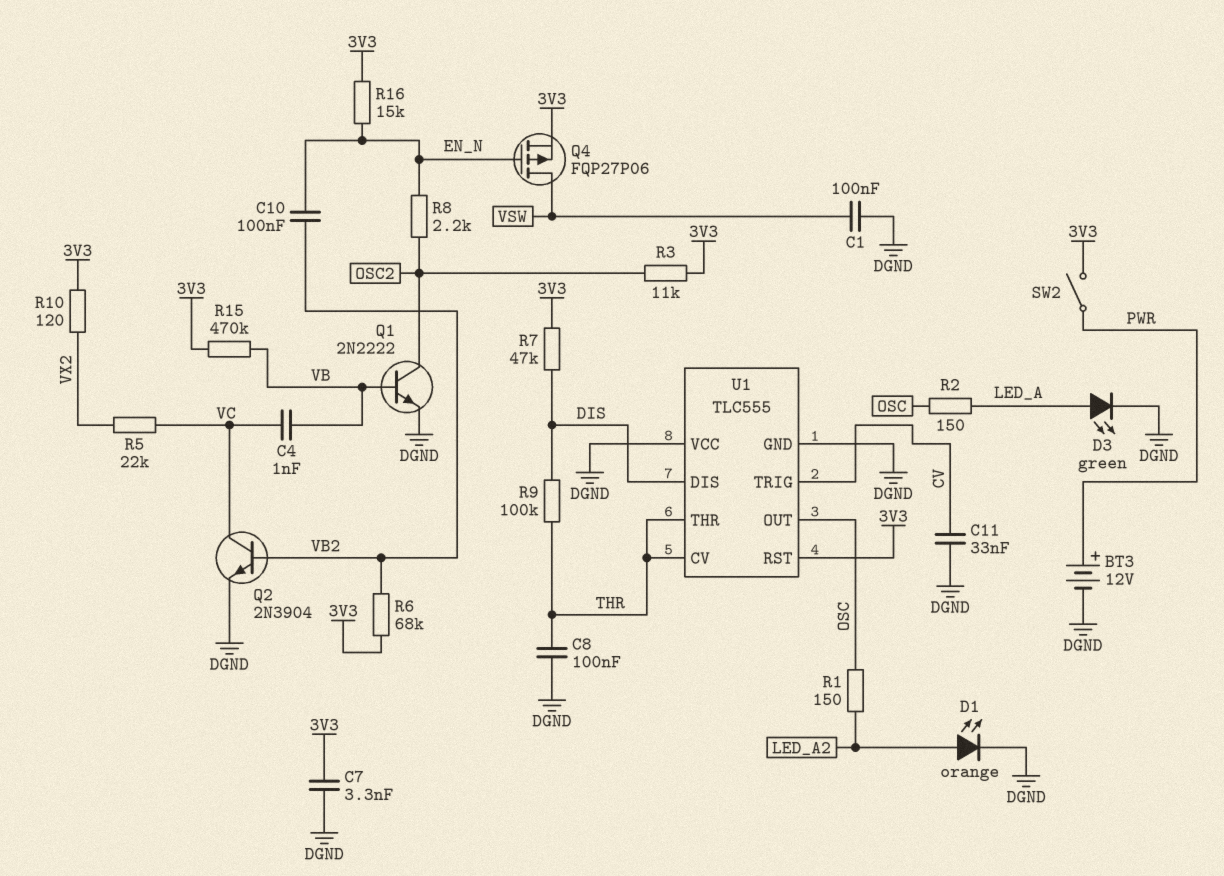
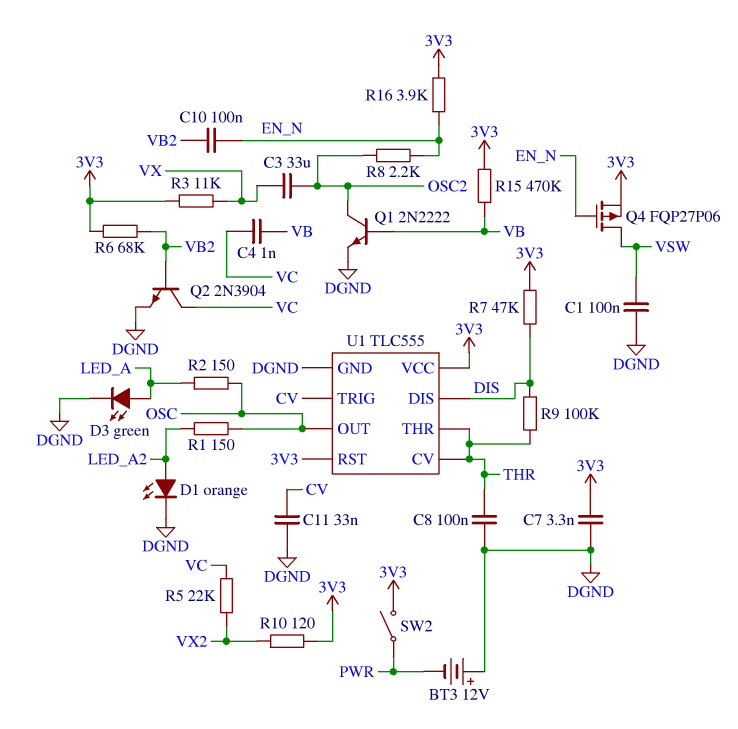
BT3: 12V (plus PWR, minus DGND) -> 12V (plus DGND, minus PWR)
C3: none -> 33uF (OSC2, VX)
R3: 11k (3V3, OSC2) -> 11k (3V3, VX)
R16: 15k (3V3, EN_N) -> 3.9k (3V3, EN_N)
U1 pin VCC: DGND -> 3V3

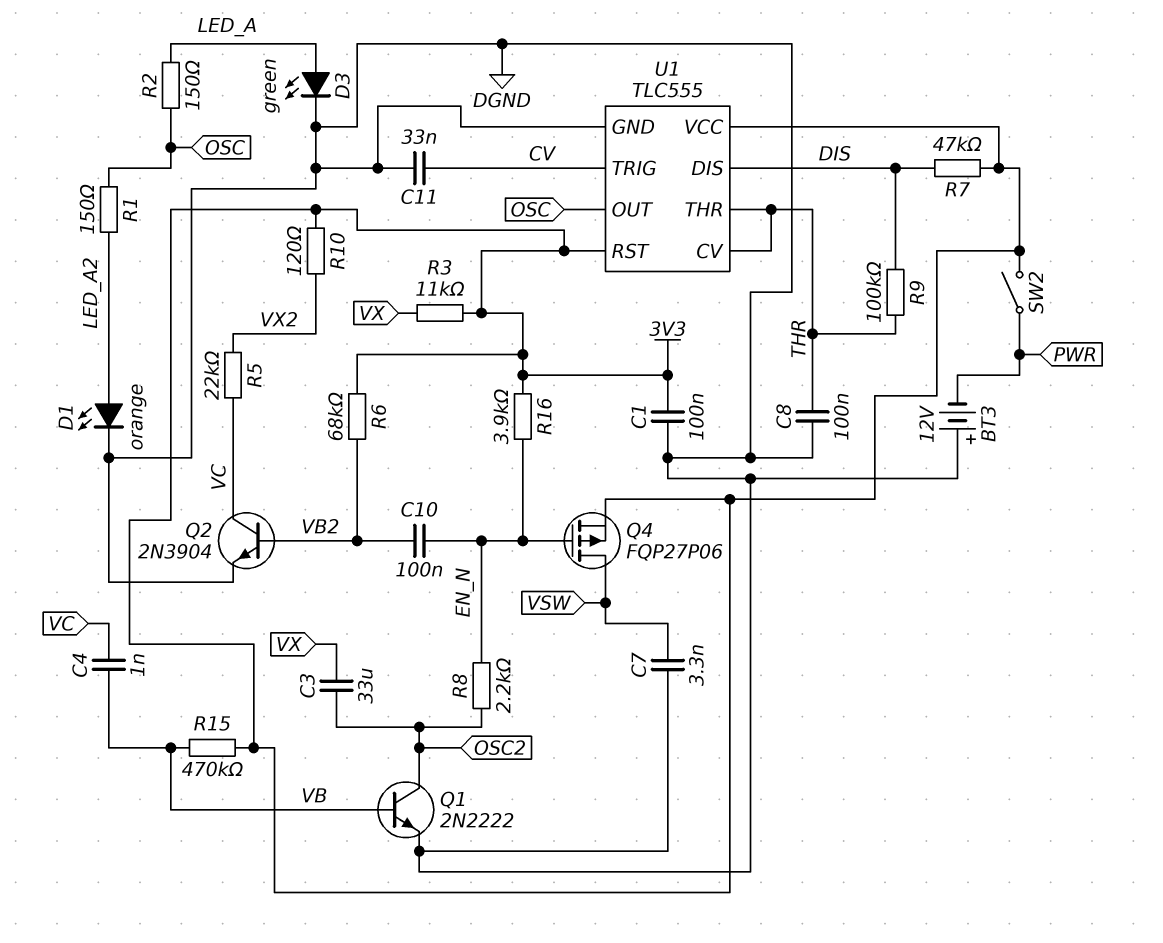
C1: 100nF (DGND, VSW) -> 100nF (3V3, DGND)
C7: 3.3nF (3V3, DGND) -> 3.3nF (DGND, VSW)

